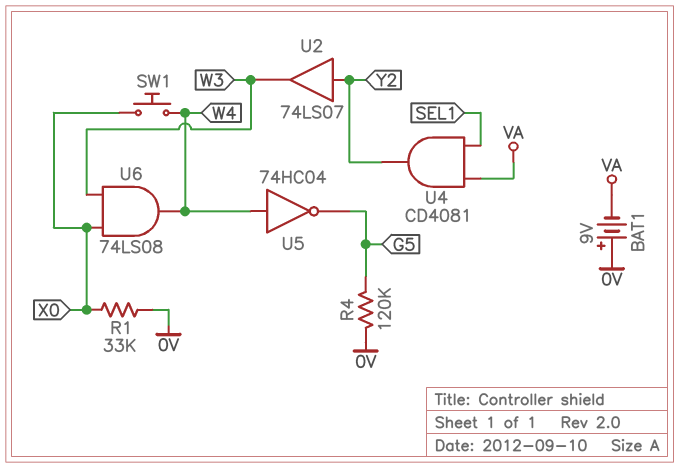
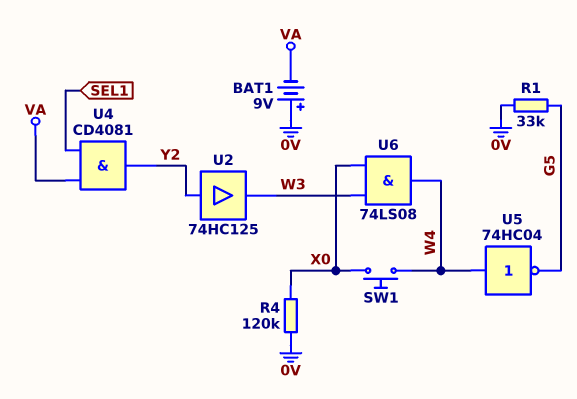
R1: 33k (0V, X0) -> 33k (0V, G5)
R4: 120k (0V, G5) -> 120k (0V, X0)
U2: buffer 74LS07 (in Y2, out W3) -> buffer 74HC125 (in Y2, out W3)

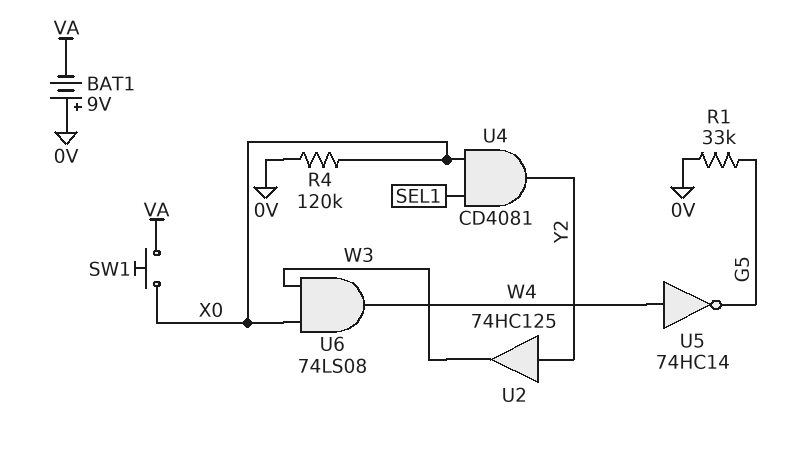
SW1: button (W4, X0) -> button (VA, X0)
U4: AND CD4081 (in SEL1, in VA, out Y2) -> AND CD4081 (in SEL1, in X0, out Y2)
U5: NOT 74HC04 (in W4, out G5) -> NOT 74HC14 (in W4, out G5)

